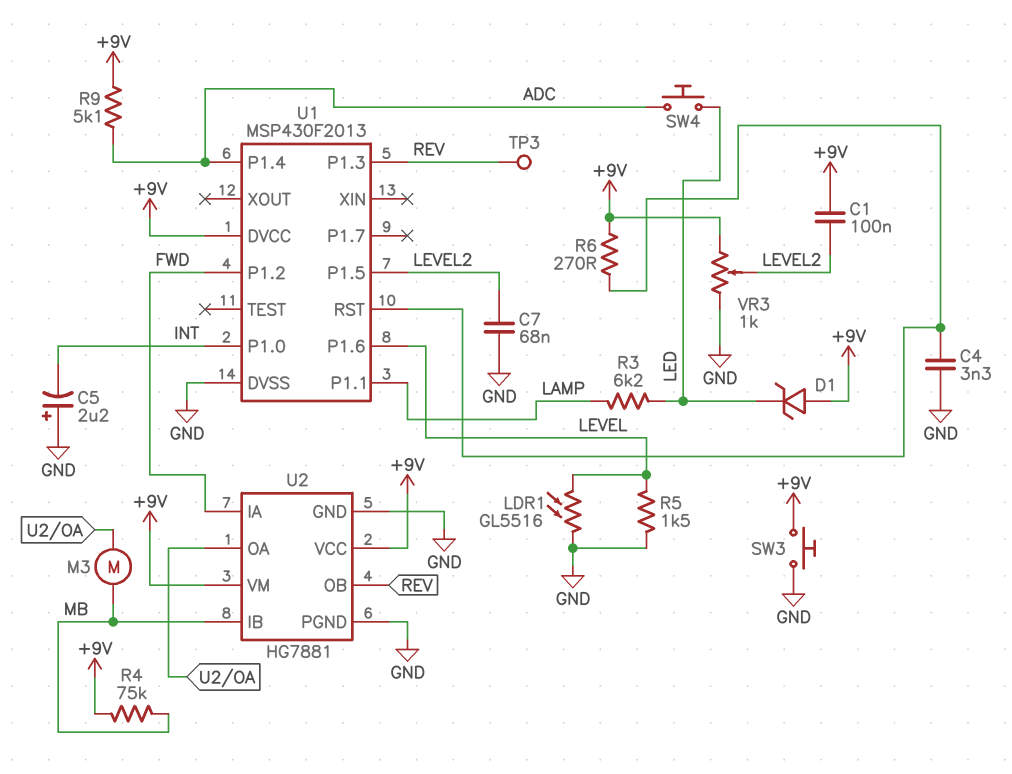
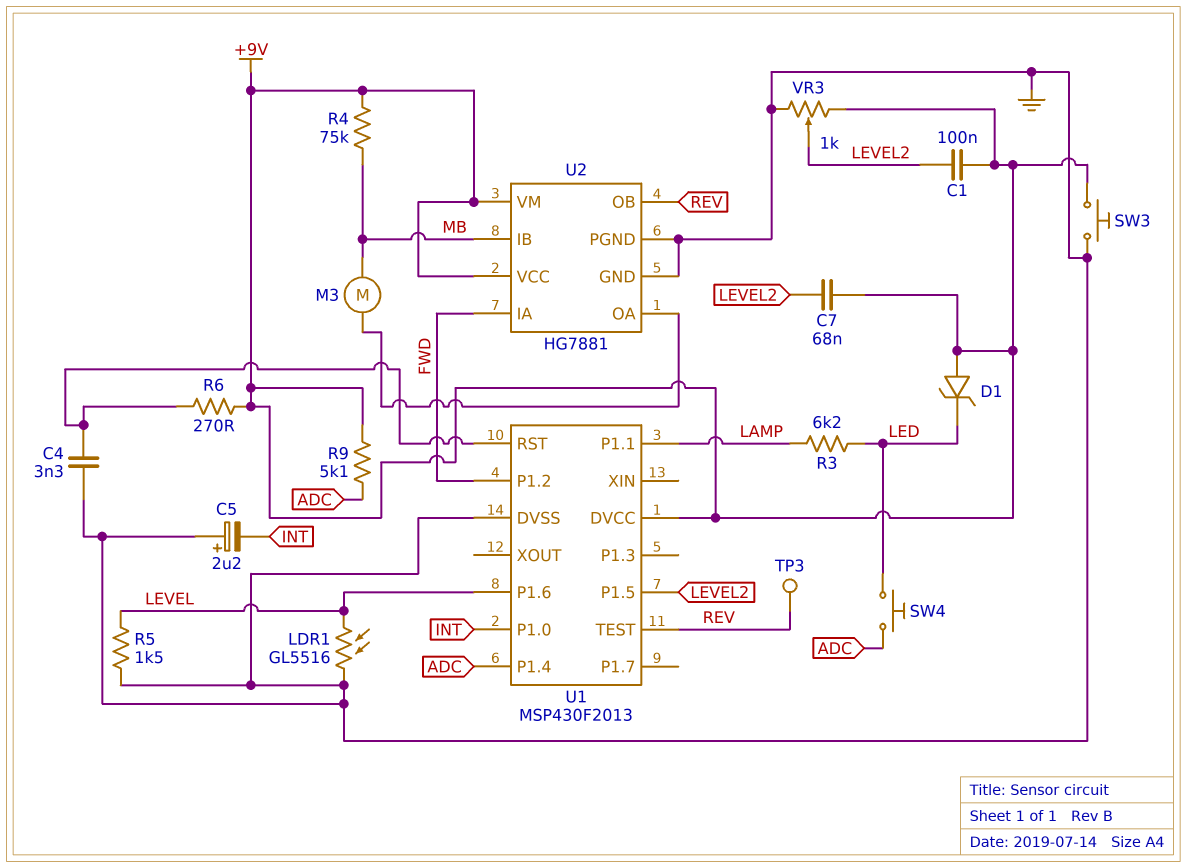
C7: 68nF (GND, LEVEL2) -> 68nF (+9V, LEVEL2)
U1 pin P1.3: REV -> none
U1 pin TEST: none -> REV

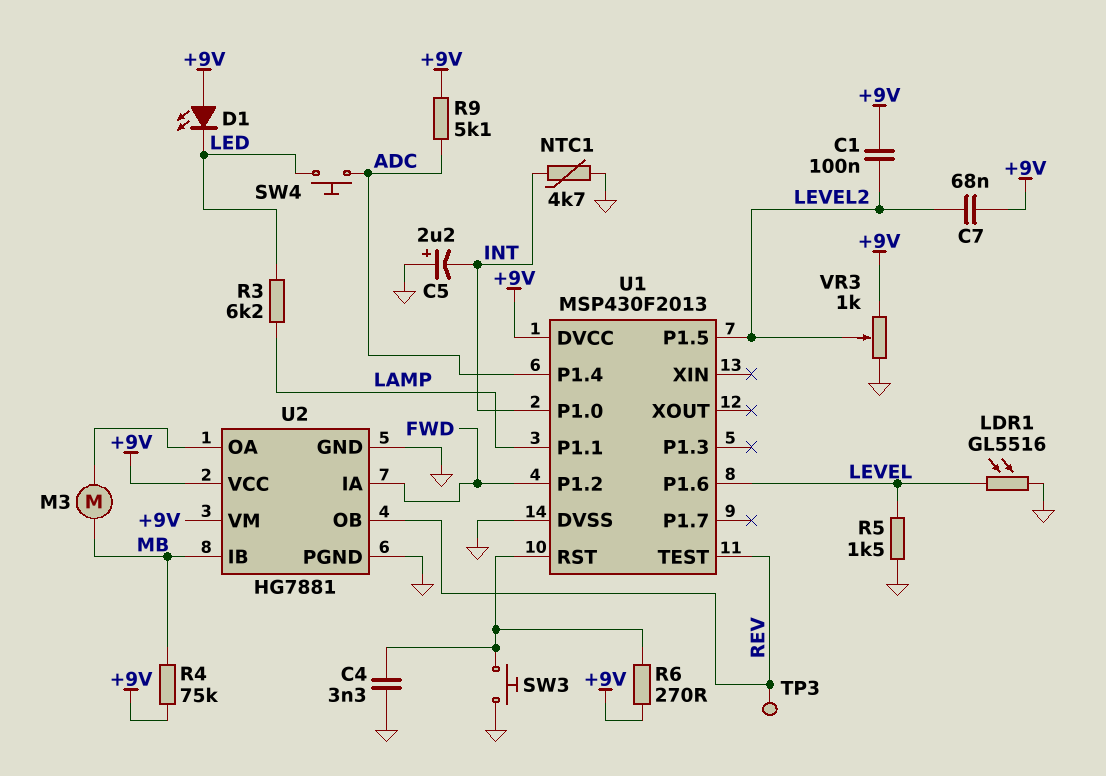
D1: zener (A +9V, K LED) -> LED (A +9V, K LED)
NTC1: none -> 4.7k (GND, INT)
SW3: button (+9V, GND) -> button (GND, U1/RST)

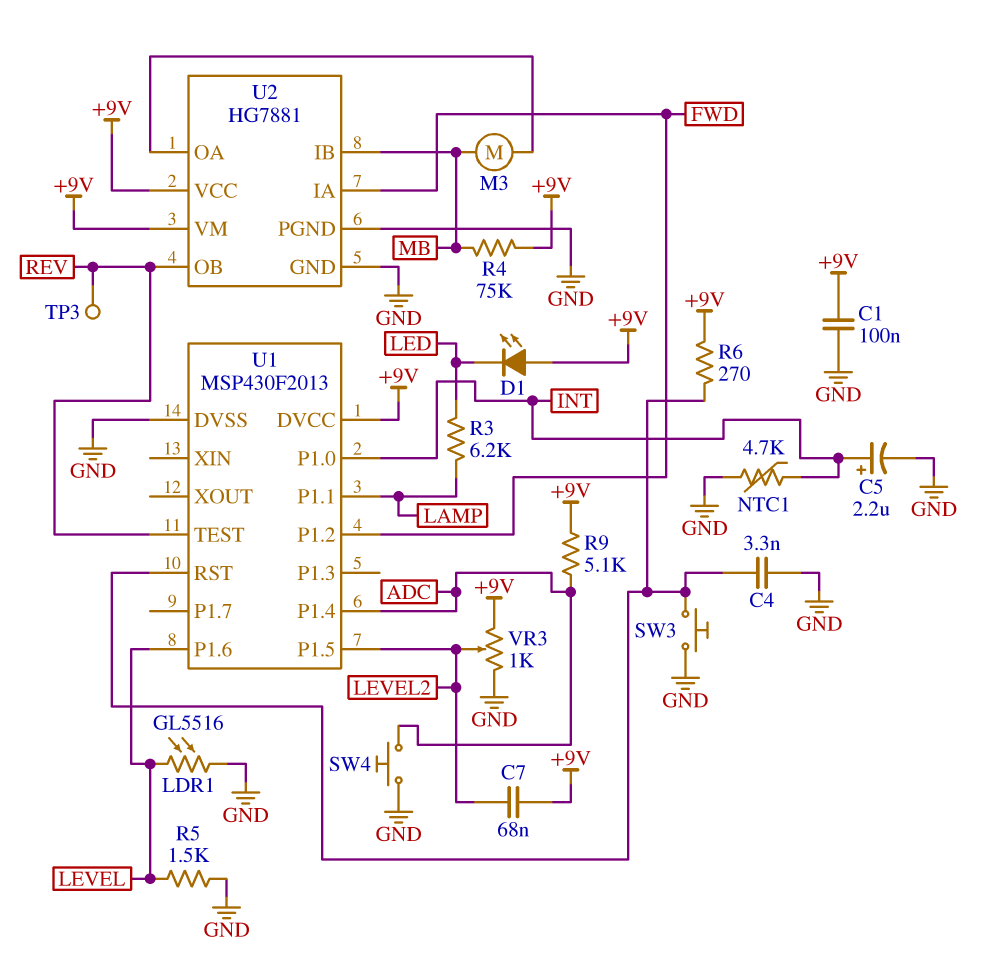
C1: 100nF (+9V, LEVEL2) -> 100nF (+9V, GND)
C5: 2.2uF (plus GND, minus INT) -> 2.2uF (plus INT, minus GND)
SW4: button (ADC, LED) -> button (ADC, GND)

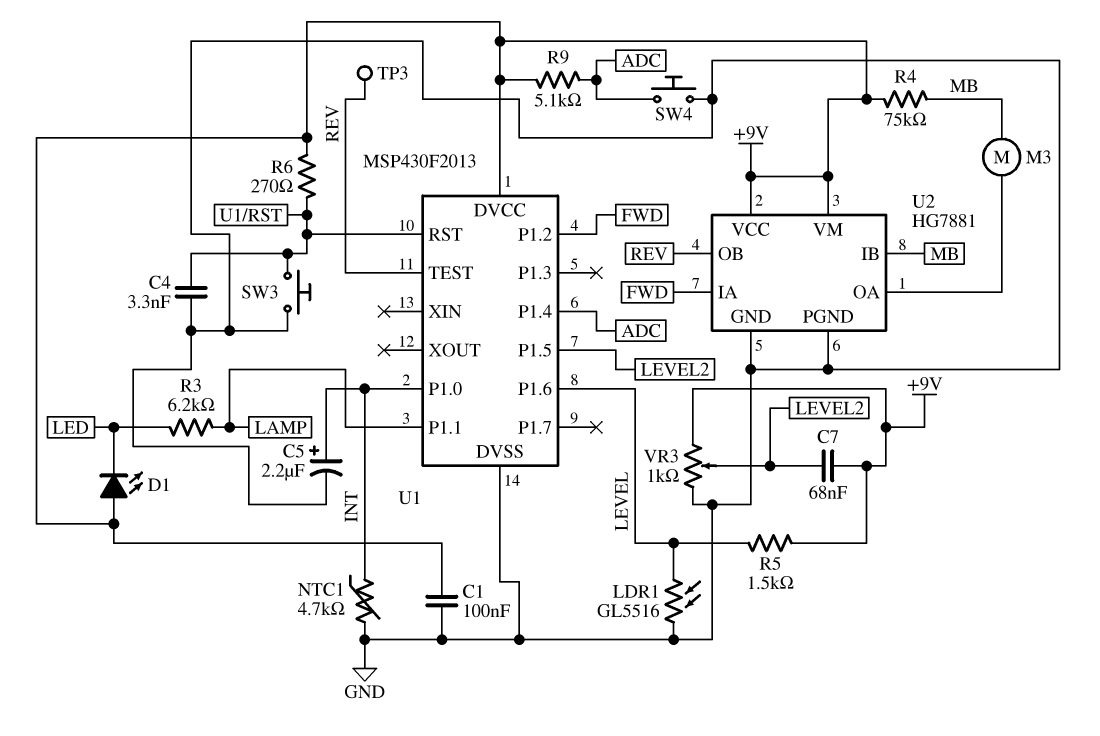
R5: 1.5k (GND, LEVEL) -> 1.5k (+9V, LEVEL)

